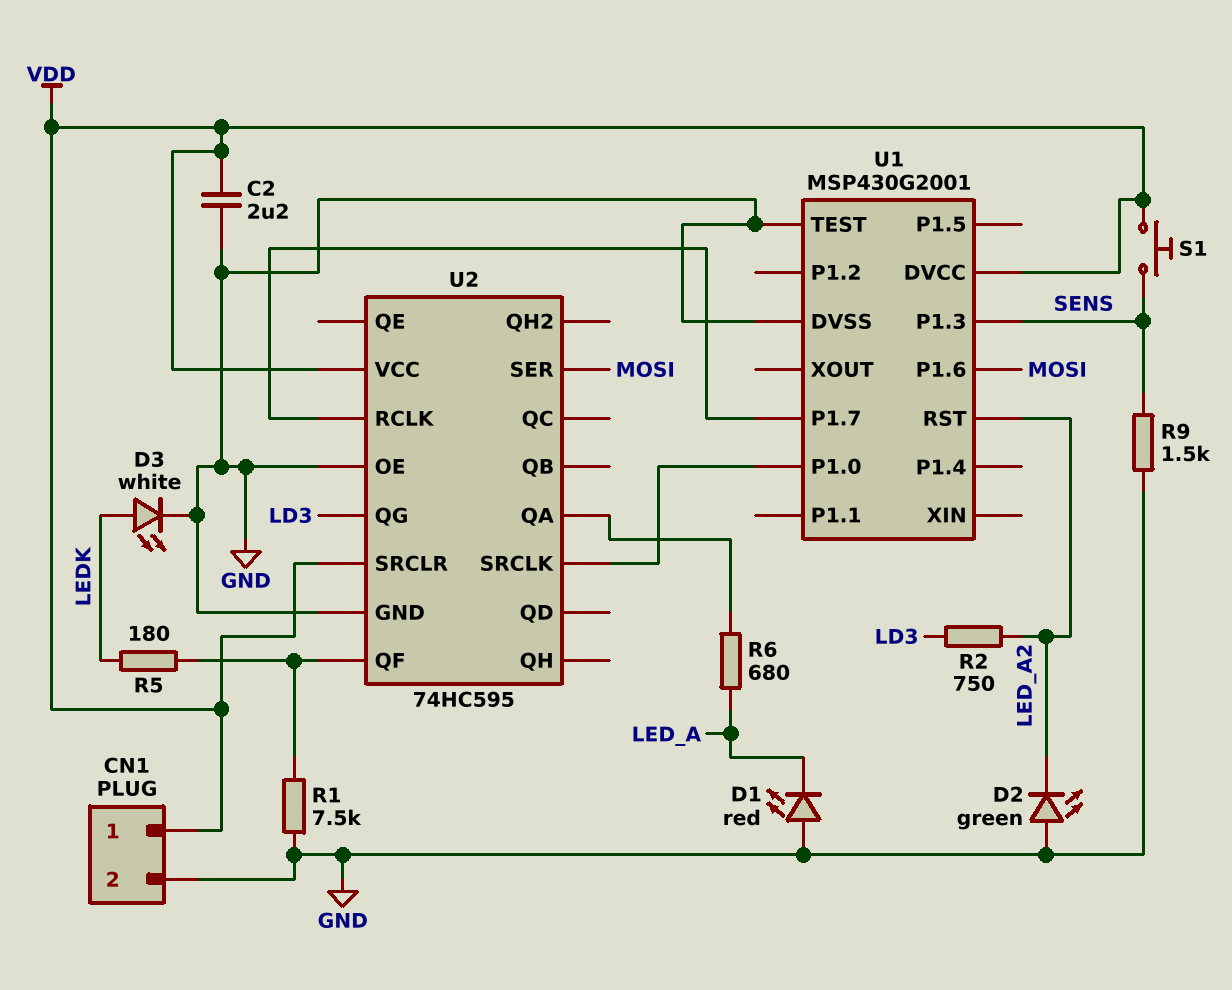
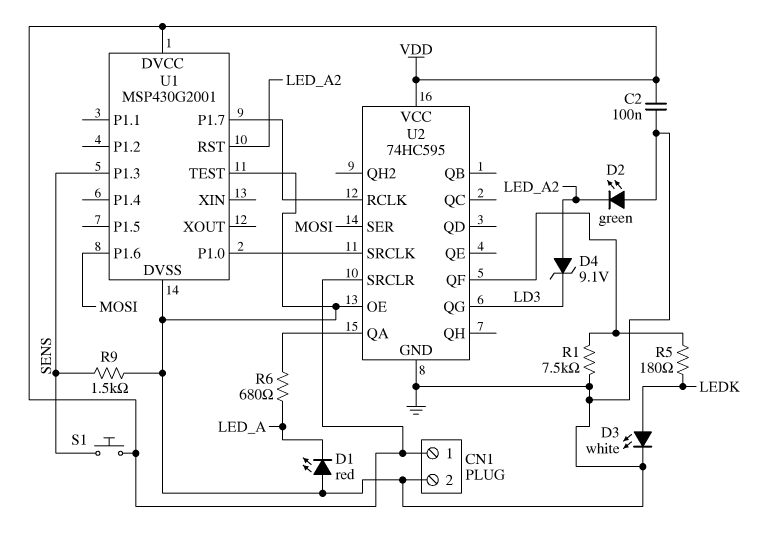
C2: 2.2uF (GND, VDD) -> 100nF (GND, VDD)
D4: none -> zener 9.1V (A LED_A2, K LD3)
R2: 750 (LD3, LED_A2) -> none

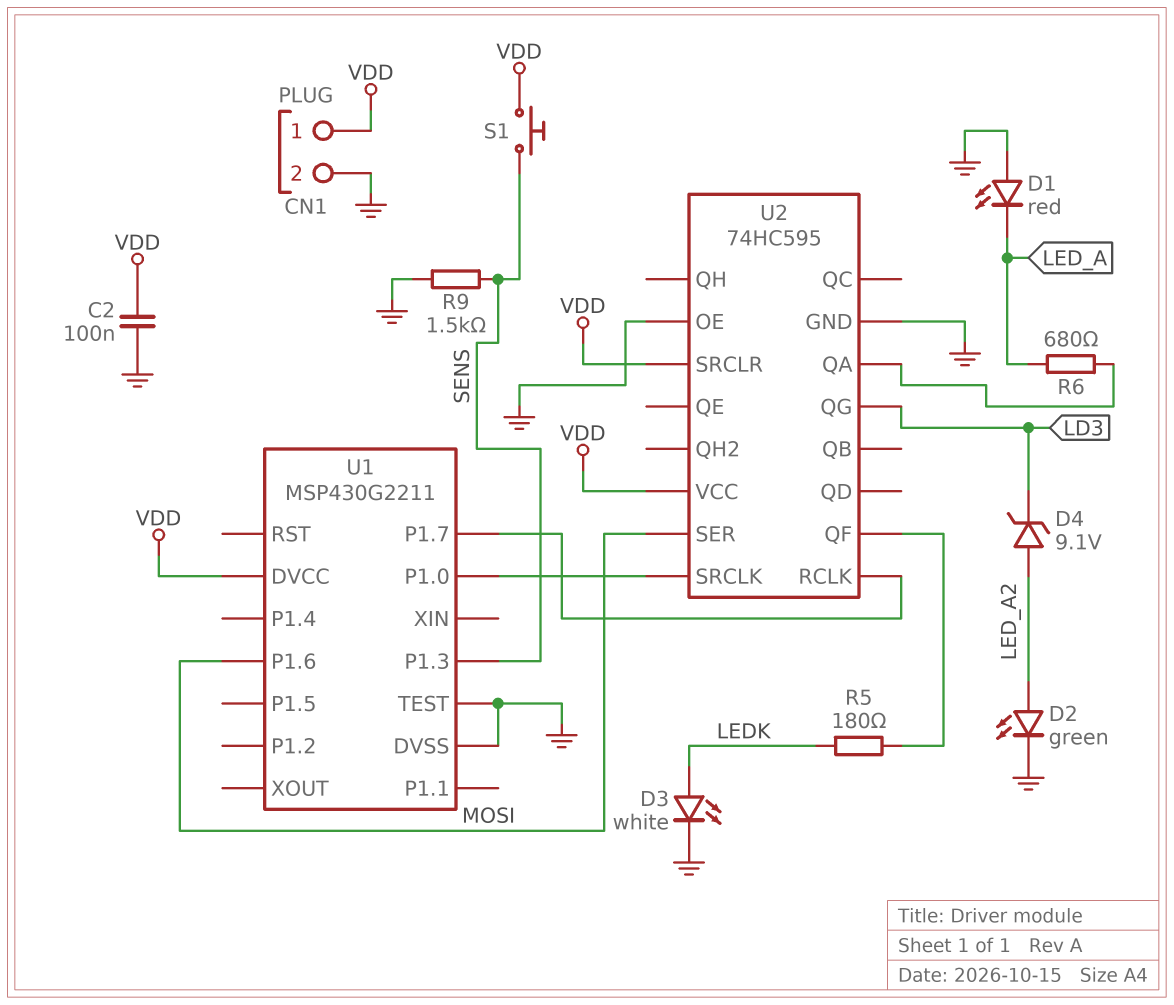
D2: LED green (A GND, K LED_A2) -> LED green (A LED_A2, K GND)
R1: 7.5k (GND, U2/QF) -> none
U1: MSP430G2001 -> MSP430G2211
U1 pin RST: LED_A2 -> none

